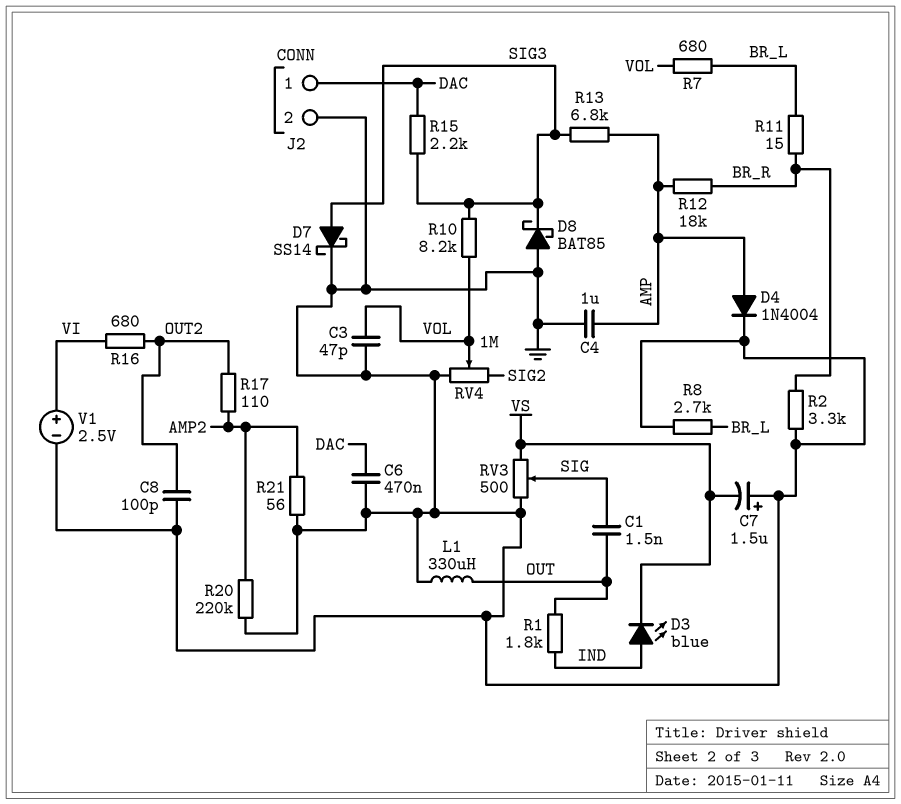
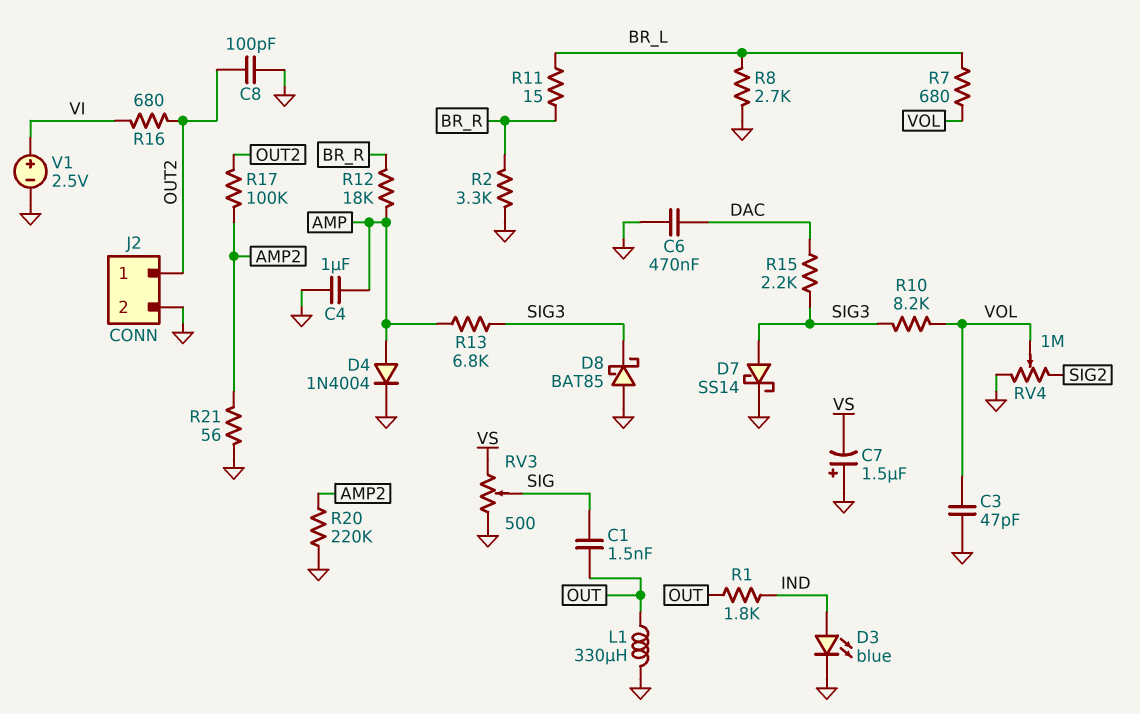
D3: LED blue (A IND, K VS) -> LED blue (A IND, K GND)
J2 pin 1: DAC -> OUT2
R17: 110 (AMP2, OUT2) -> 100k (AMP2, OUT2)

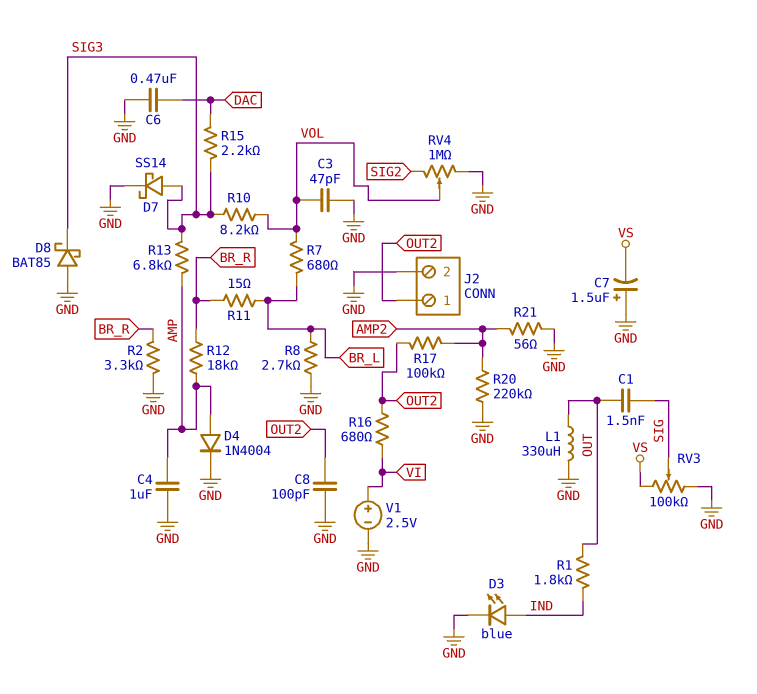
RV3: 500 (GND, VS, wiper SIG) -> 100k (GND, VS, wiper SIG)

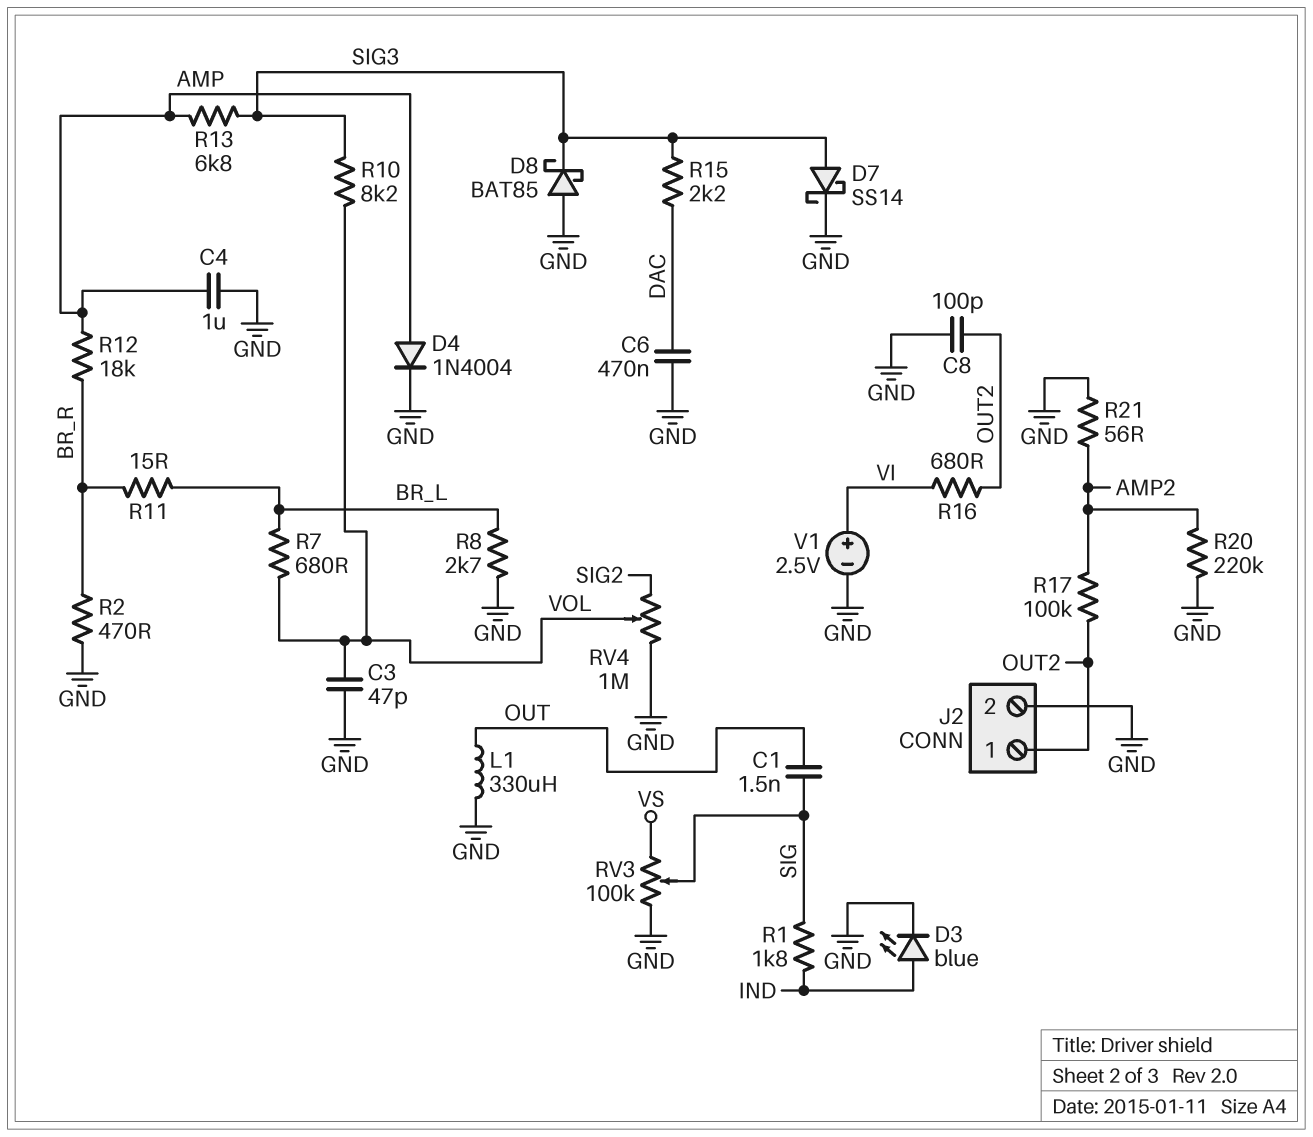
C7: 1.5uF (plus GND, minus VS) -> none
R1: 1.8k (IND, OUT) -> 1.8k (IND, SIG)
R2: 3.3k (BR_R, GND) -> 470 (BR_R, GND)

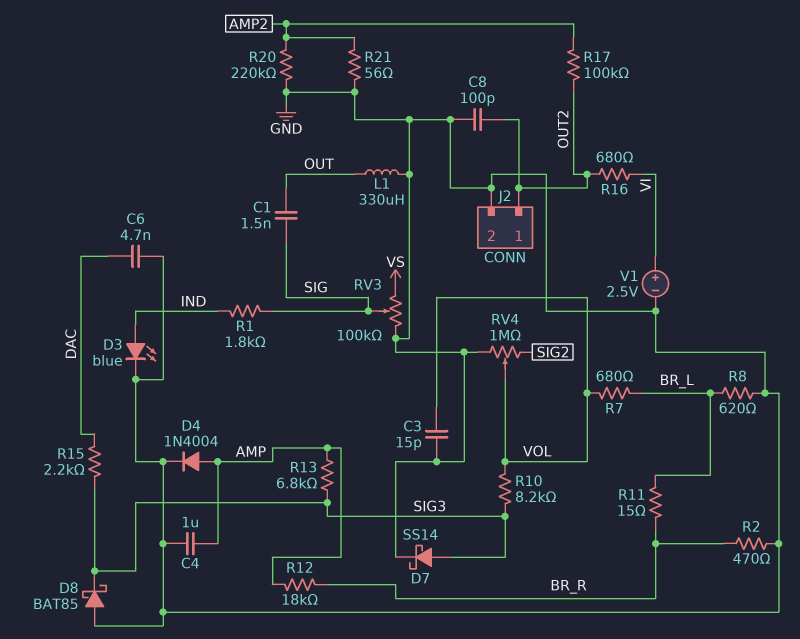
C3: 47pF (GND, VOL) -> 15pF (GND, VOL)
C6: 470nF (DAC, GND) -> 4.7nF (DAC, GND)
R8: 2.7k (BR_L, GND) -> 620 (BR_L, GND)

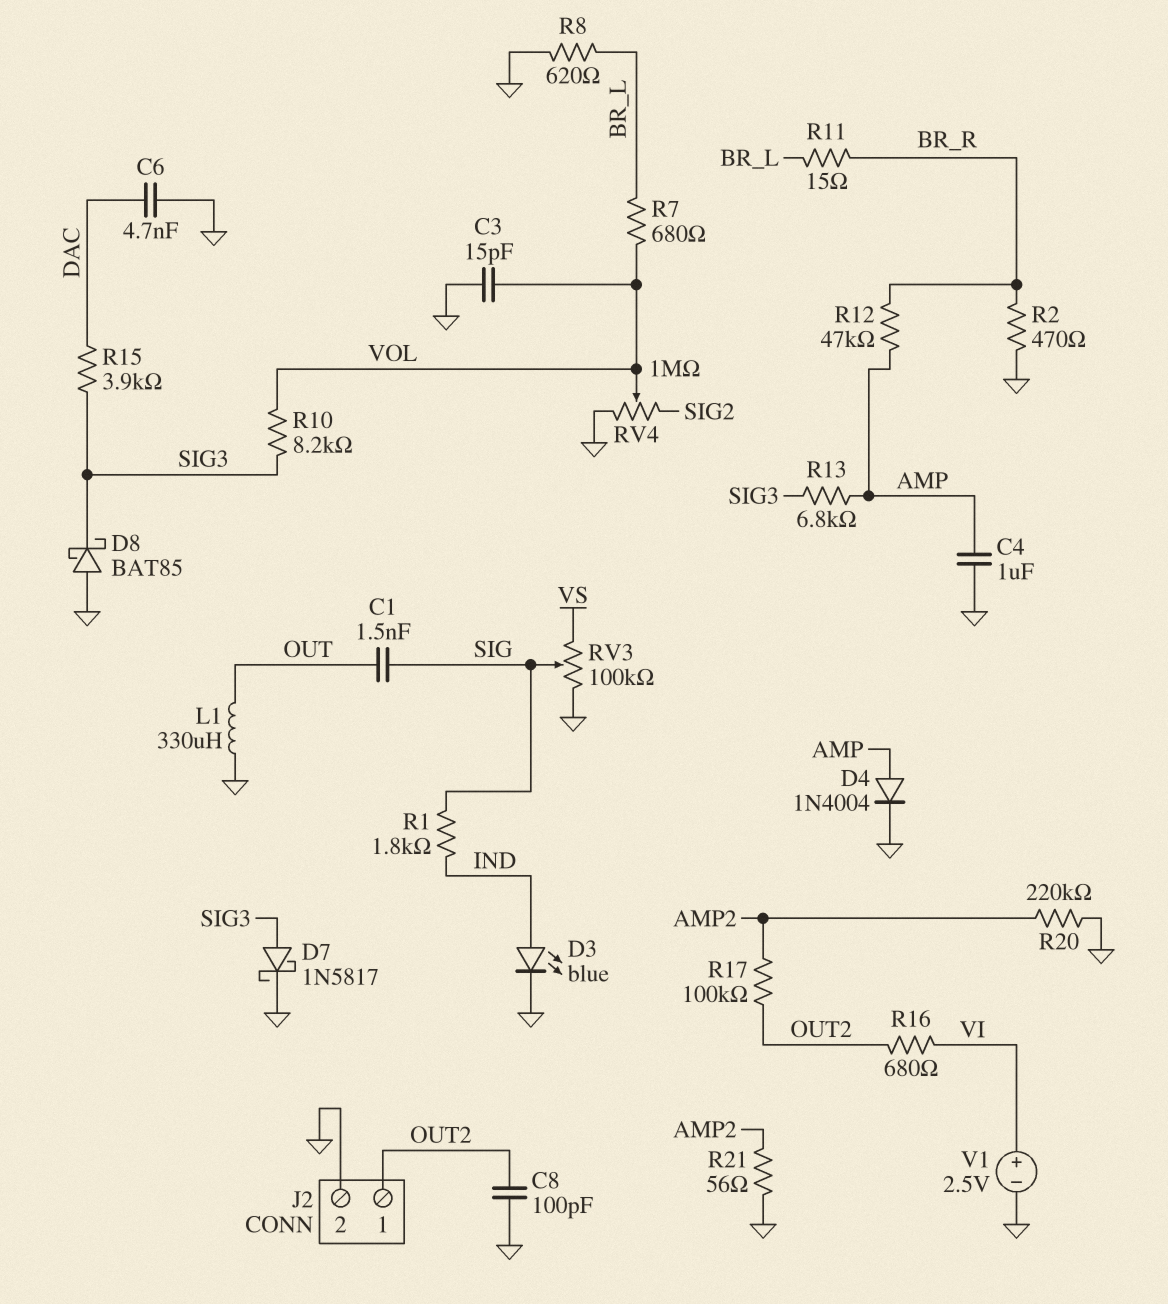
D7: schottky SS14 (A SIG3, K GND) -> schottky 1N5817 (A SIG3, K GND)
R12: 18k (AMP, BR_R) -> 47k (AMP, BR_R)
R15: 2.2k (DAC, SIG3) -> 3.9k (DAC, SIG3)

